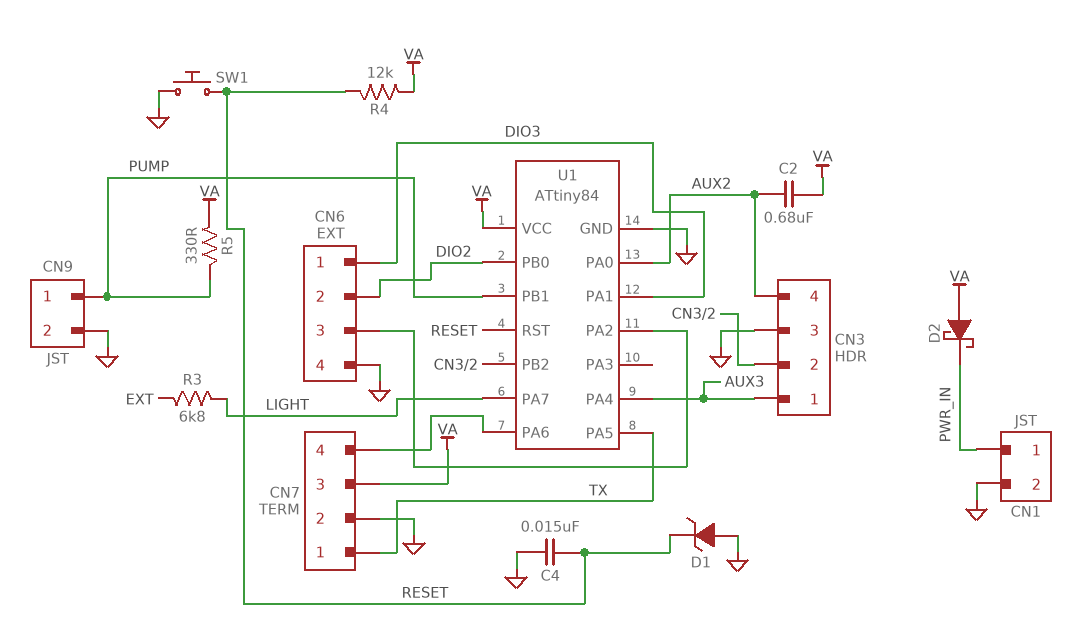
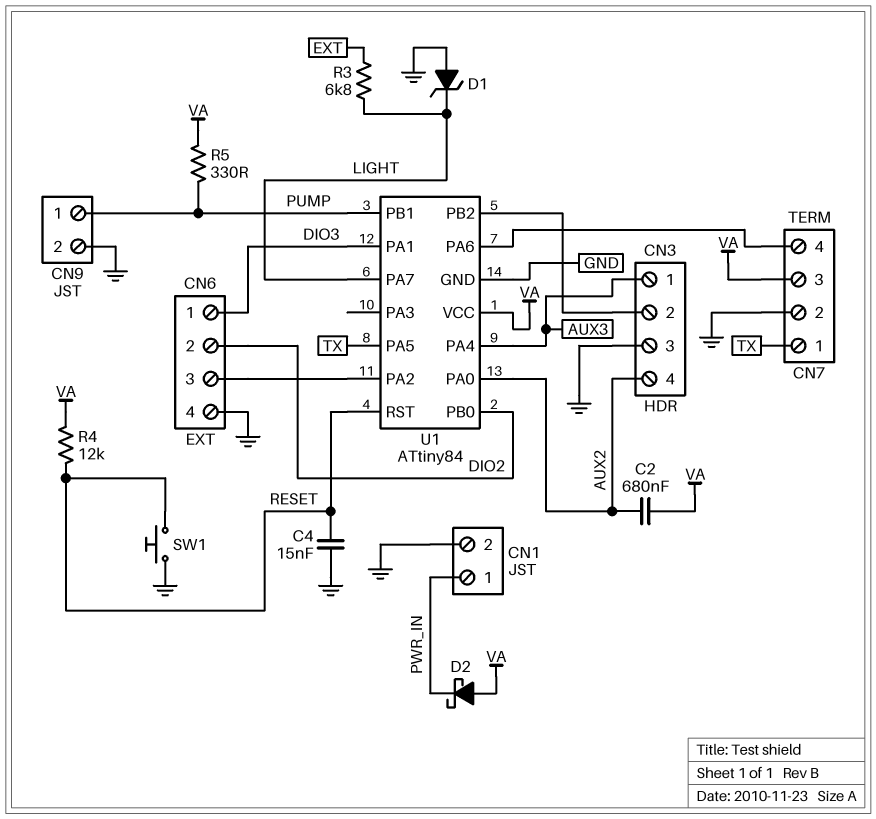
D1: zener (A GND, K RESET) -> zener (A GND, K LIGHT)

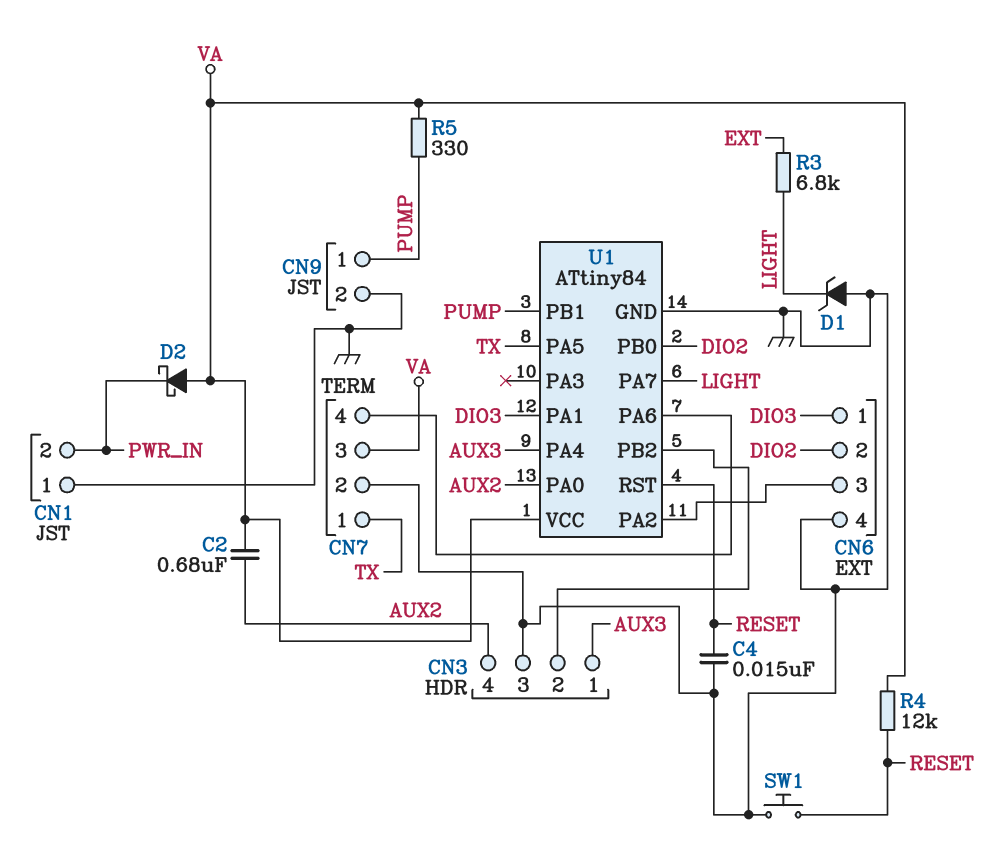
CN1 pin 1: PWR_IN -> GND
CN1 pin 2: GND -> PWR_IN

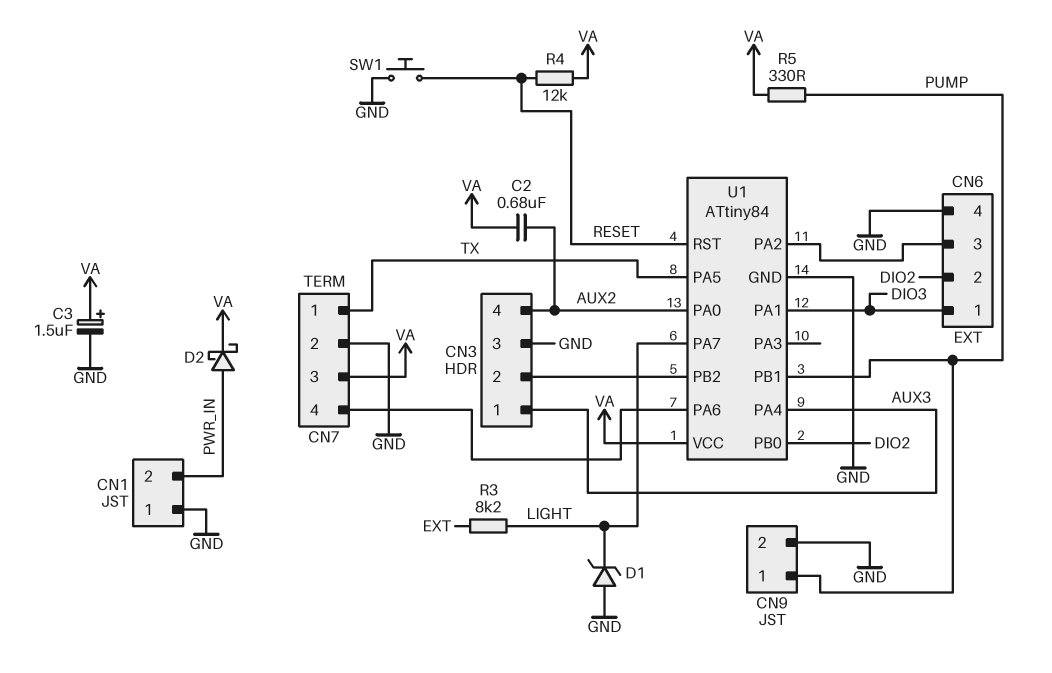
C3: none -> 1.5uF (plus VA, minus GND)
C4: 15nF (GND, RESET) -> none
D2: schottky (A VA, K PWR_IN) -> schottky (A PWR_IN, K VA)
R3: 6.8k (EXT, LIGHT) -> 8.2k (EXT, LIGHT)

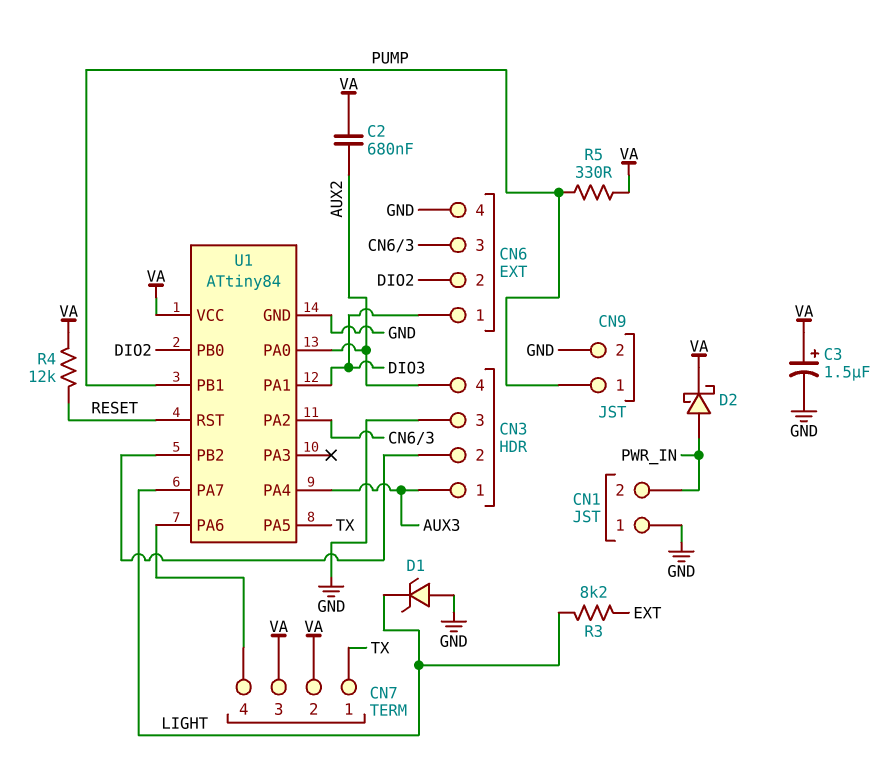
CN7 pin 2: GND -> VA
SW1: button (GND, RESET) -> none

